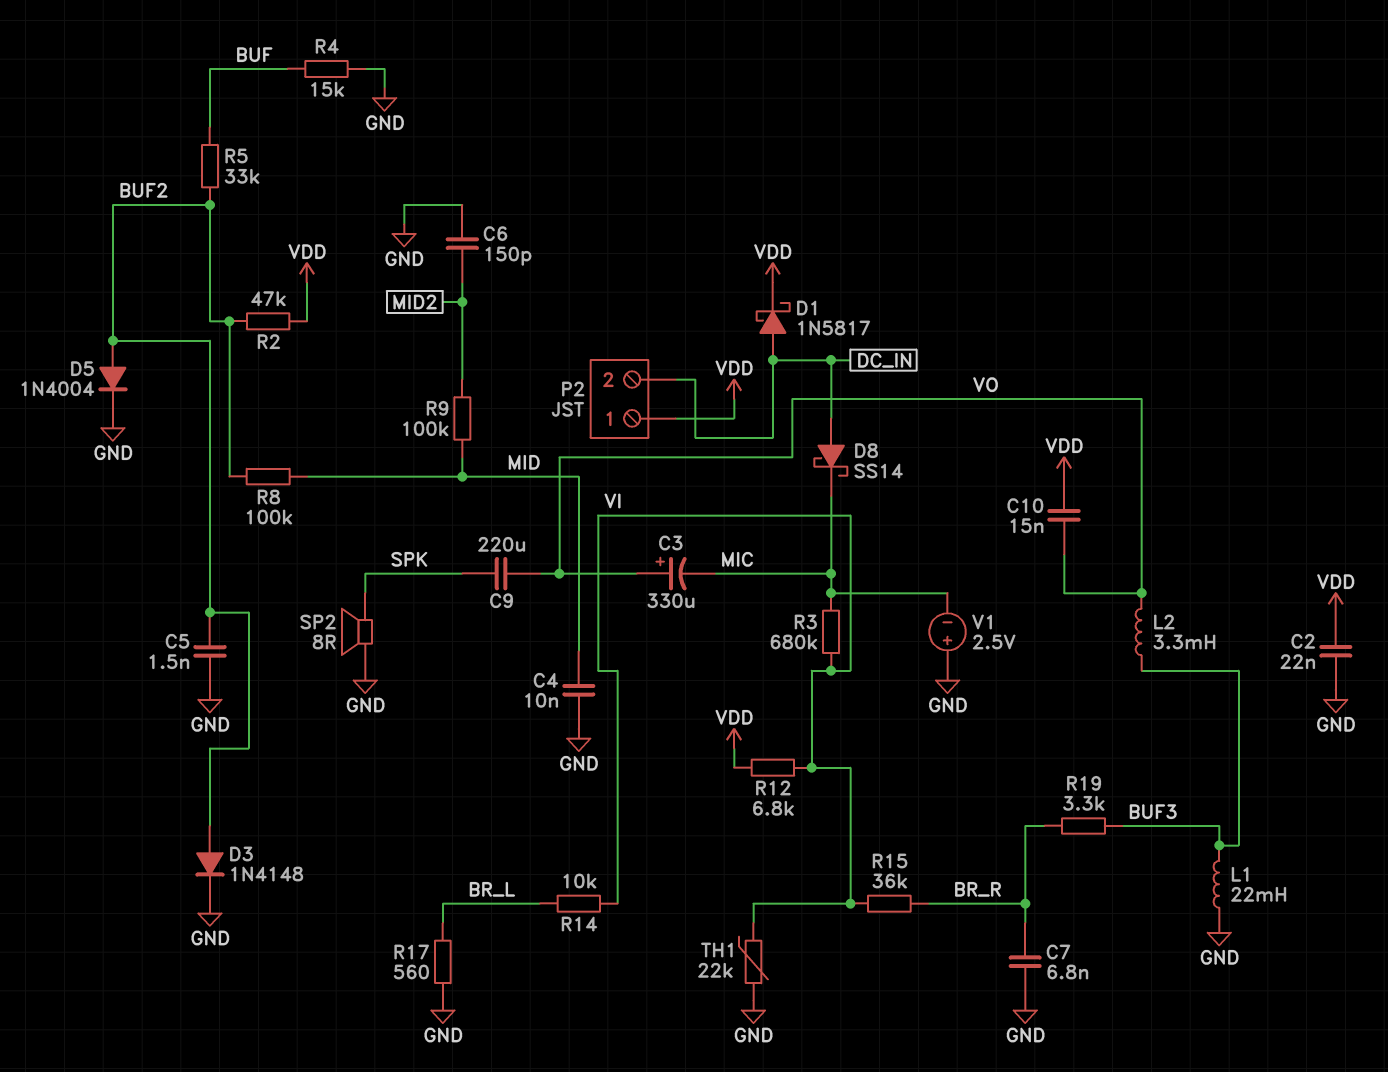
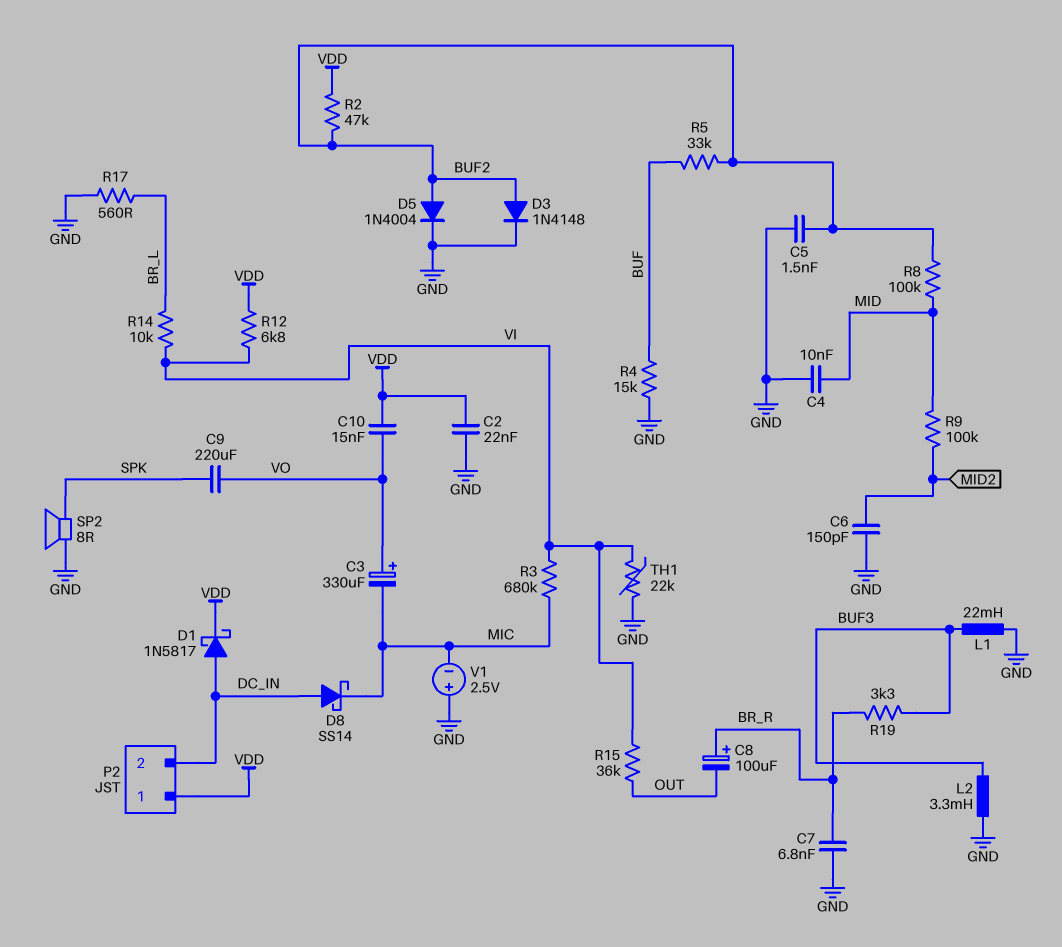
C8: none -> 100uF (plus BR_R, minus OUT)
L2: 3.3mH (BUF3, VO) -> 3.3mH (BUF3, GND)
R15: 36k (BR_R, VI) -> 36k (OUT, VI)

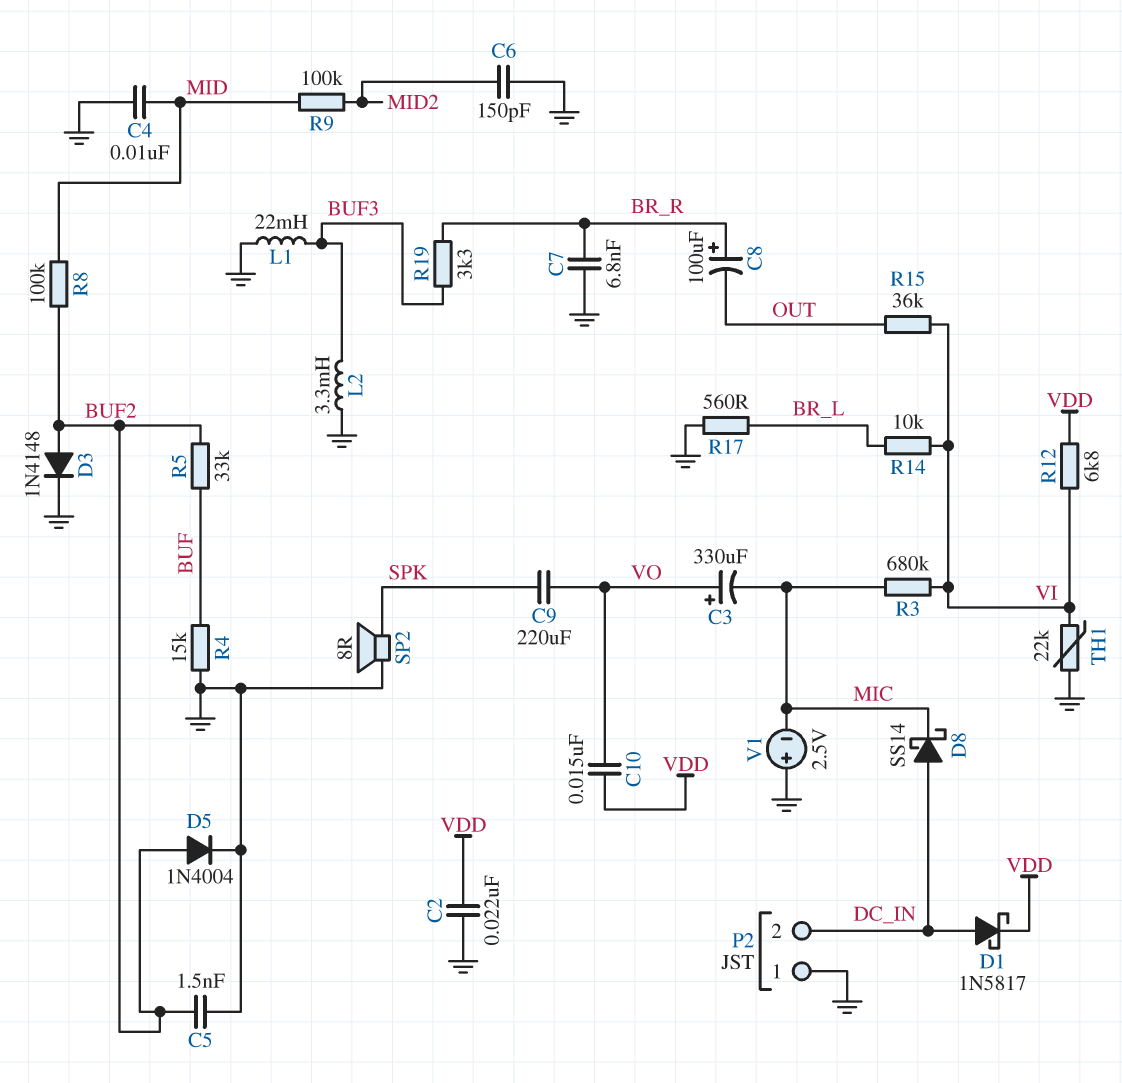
P2 pin 1: VDD -> GND
R2: 47k (BUF2, VDD) -> none

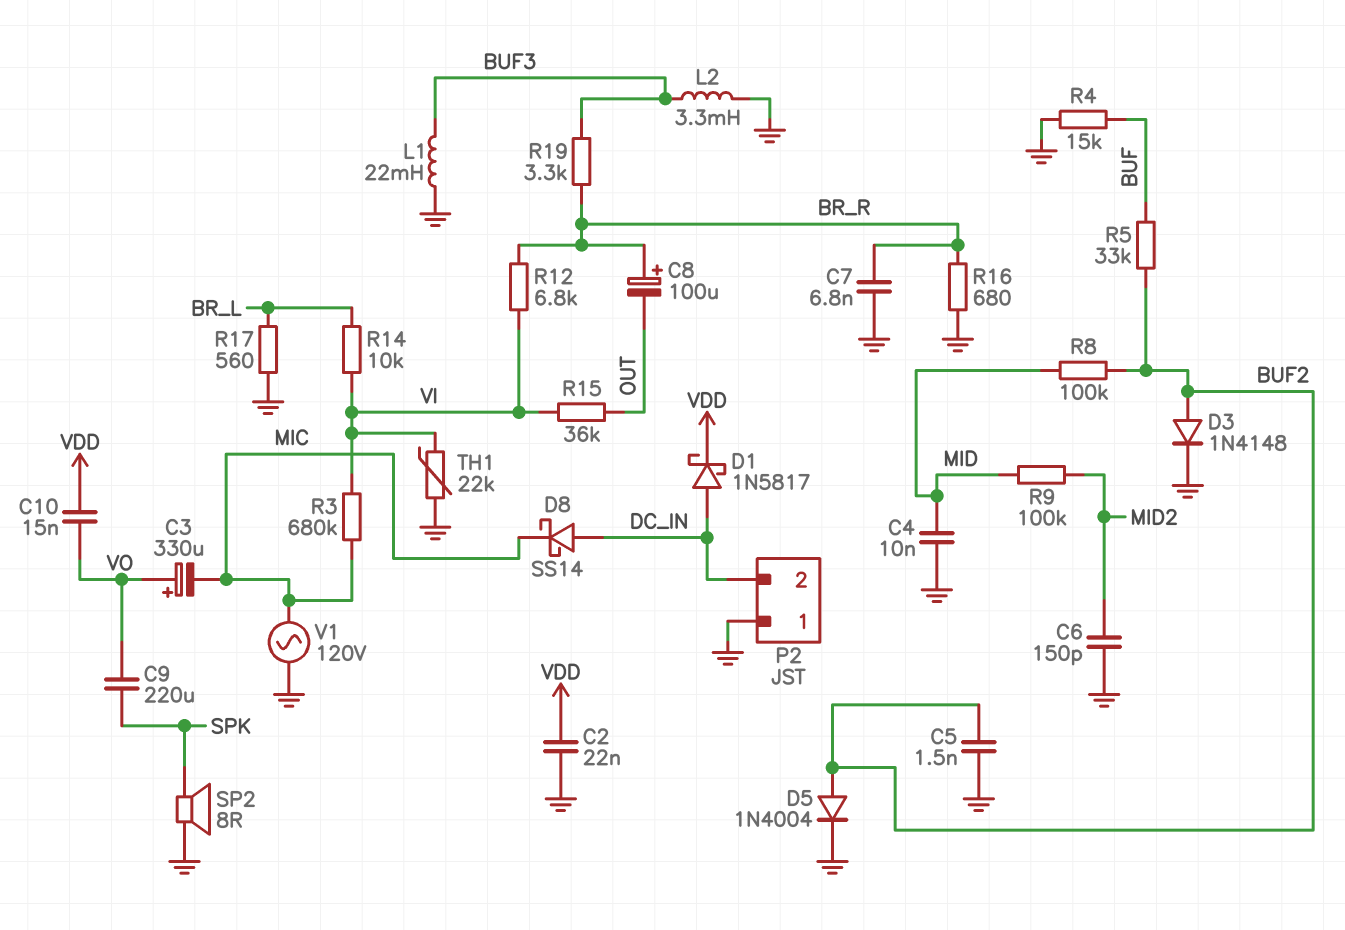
R12: 6.8k (VDD, VI) -> 6.8k (BR_R, VI)
R16: none -> 680 (BR_R, GND)
V1: 2.5V (plus GND, minus MIC) -> AC 120V (GND, MIC)

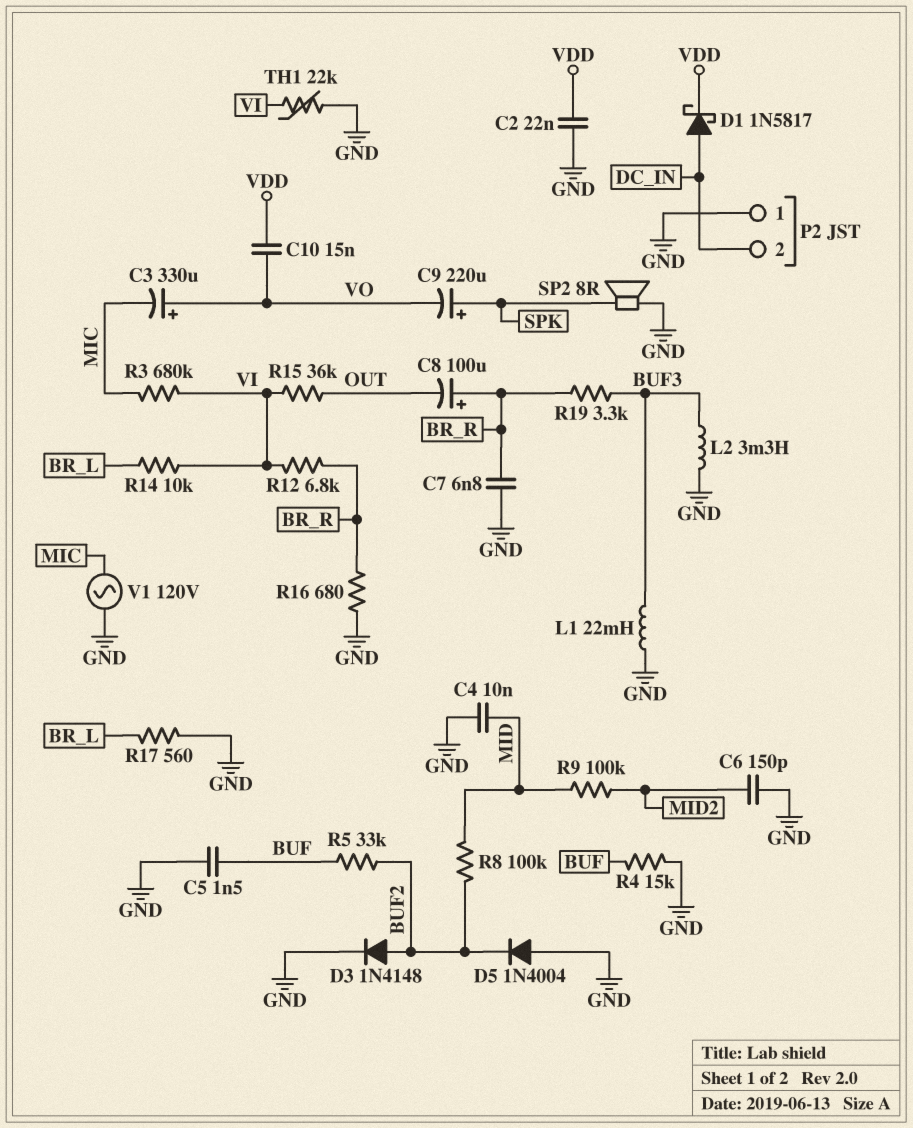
C5: 1.5nF (BUF2, GND) -> 1.5nF (BUF, GND)
C9: 220uF (SPK, VO) -> 220uF (plus SPK, minus VO)
D5: diode 1N4004 (A BUF2, K GND) -> diode 1N4004 (A GND, K BUF2)
D8: schottky SS14 (A DC_IN, K MIC) -> none

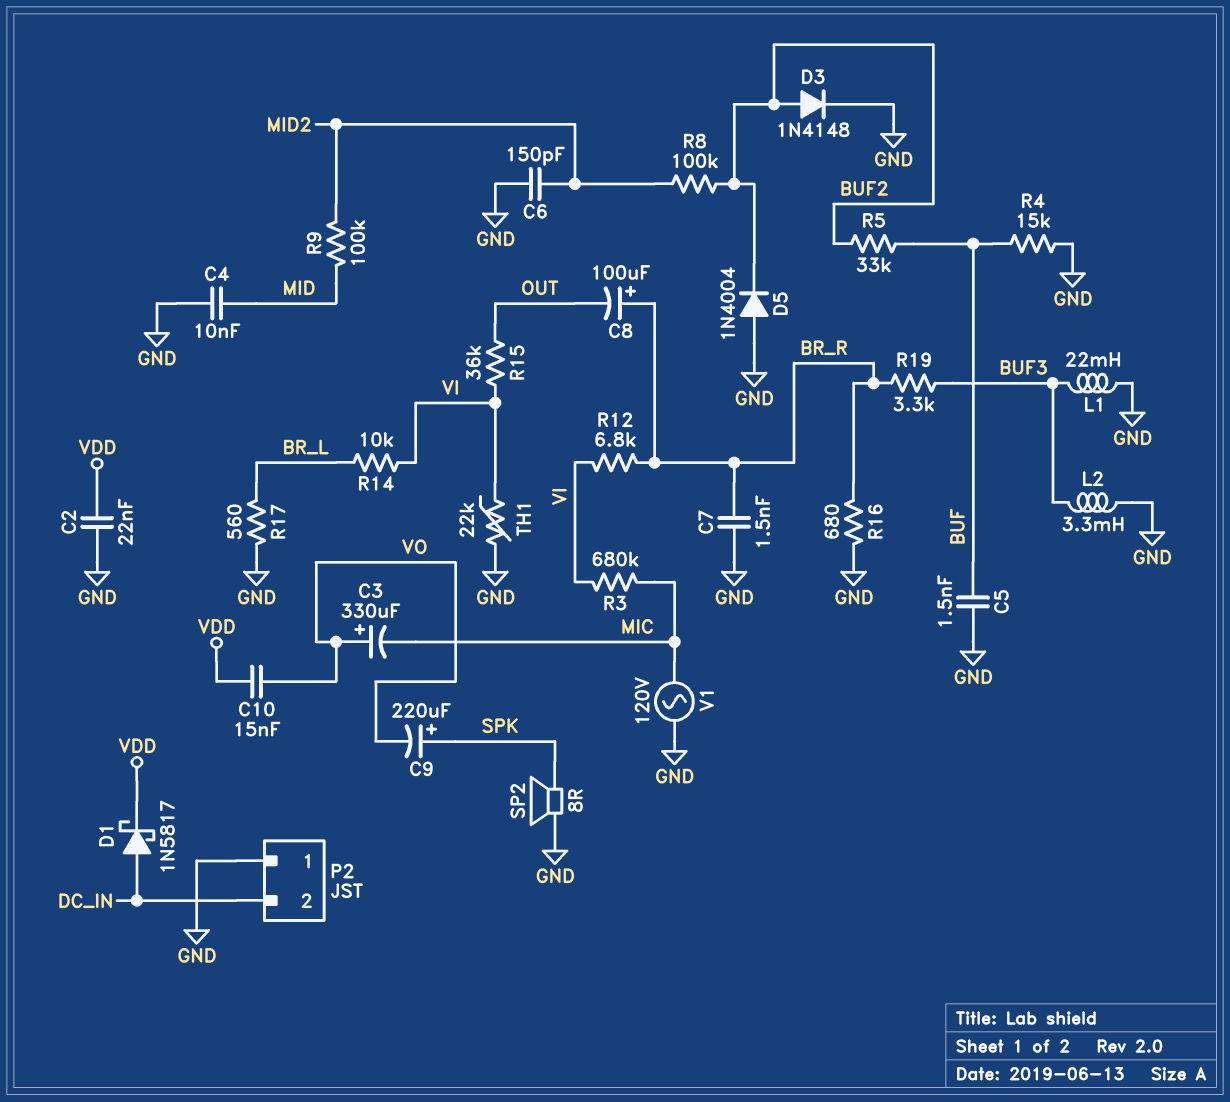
C7: 6.8nF (BR_R, GND) -> 1.5nF (BR_R, GND)
R8: 100k (BUF2, MID) -> 100k (BUF2, MID2)

